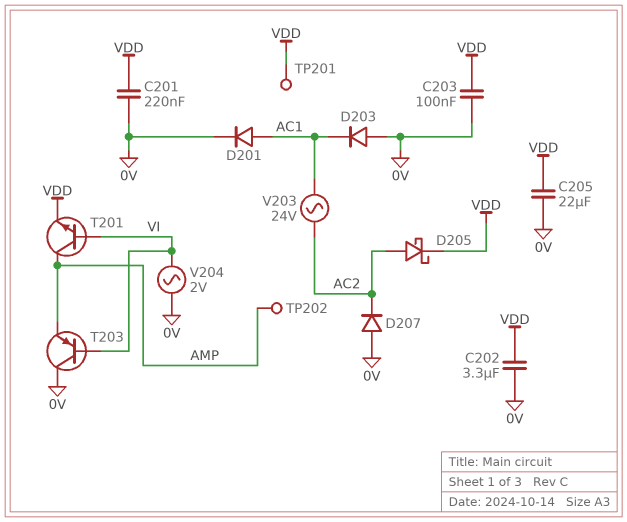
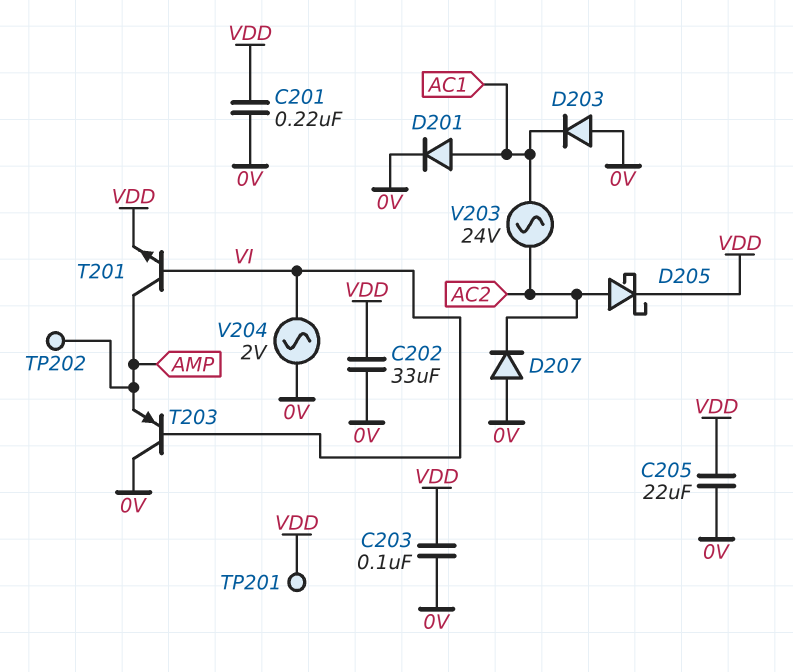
C202: 3.3uF (0V, VDD) -> 33uF (0V, VDD)

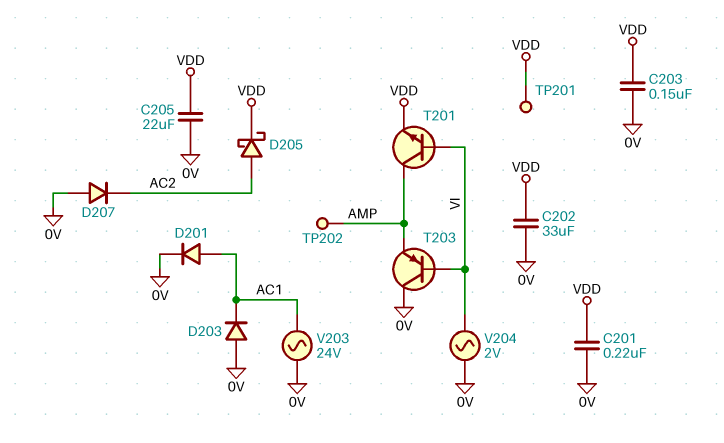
C203: 100nF (0V, VDD) -> 150nF (0V, VDD)
V203: AC 24V (AC1, AC2) -> AC 24V (0V, AC1)

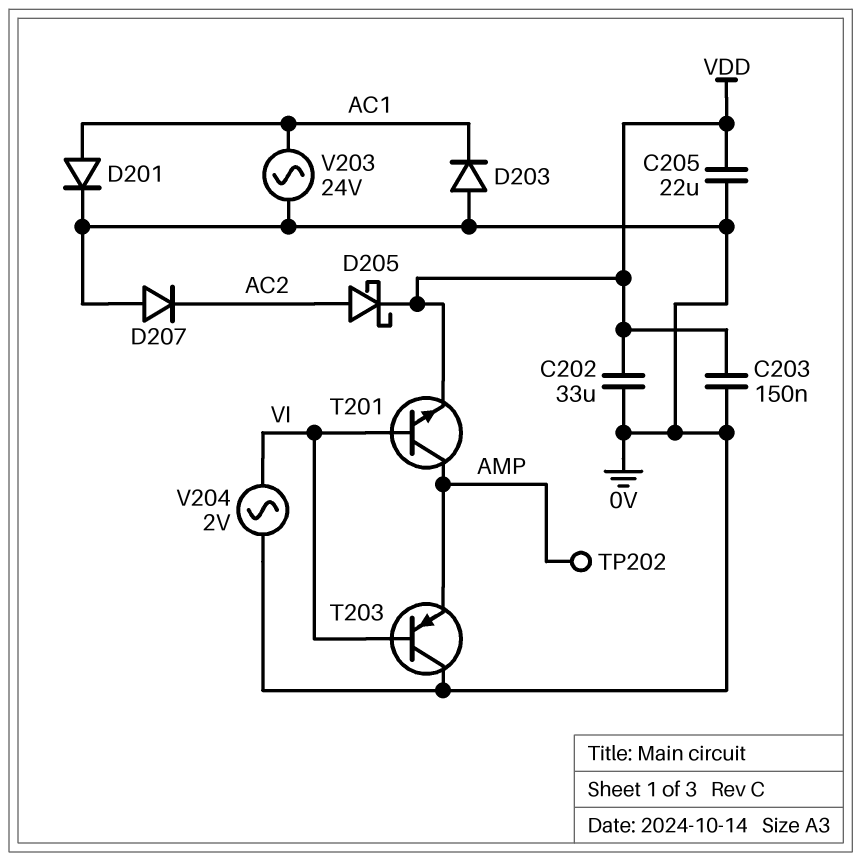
C201: 220nF (0V, VDD) -> none
TP201: test point (VDD) -> none

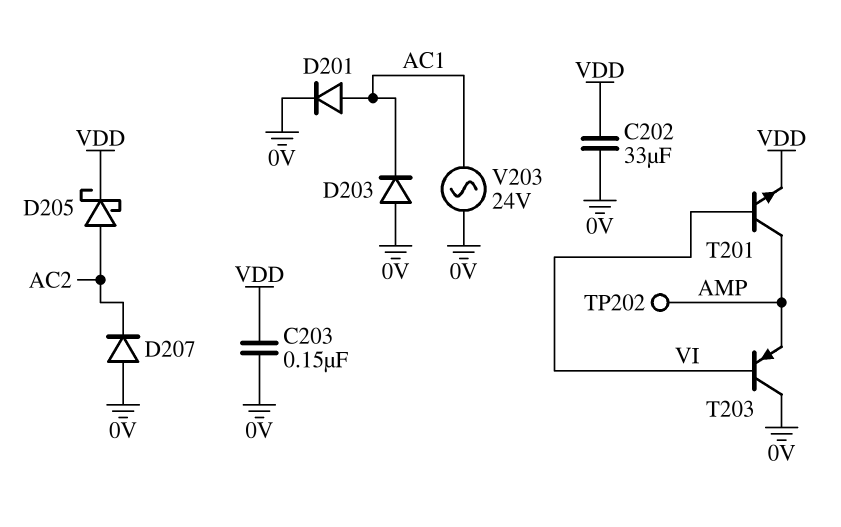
C205: 22uF (0V, VDD) -> none
V204: AC 2V (0V, VI) -> none

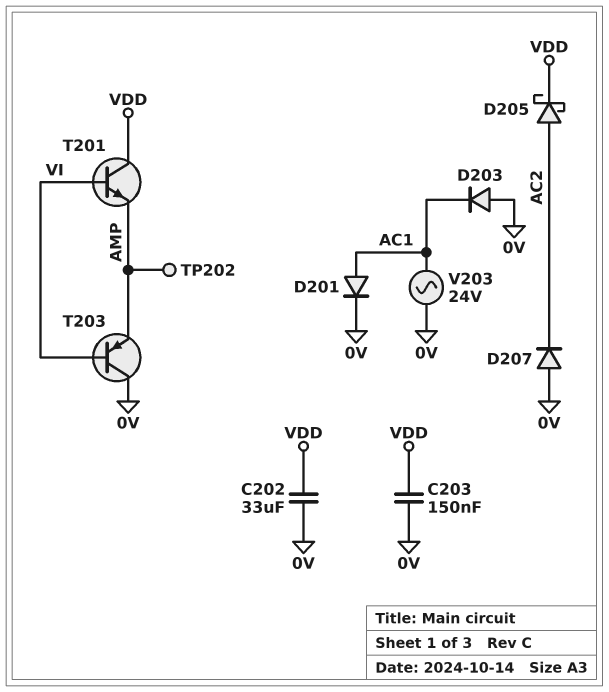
T201: NPN (B VI, C AMP, E VDD) -> NPN (B VI, C VDD, E AMP)

